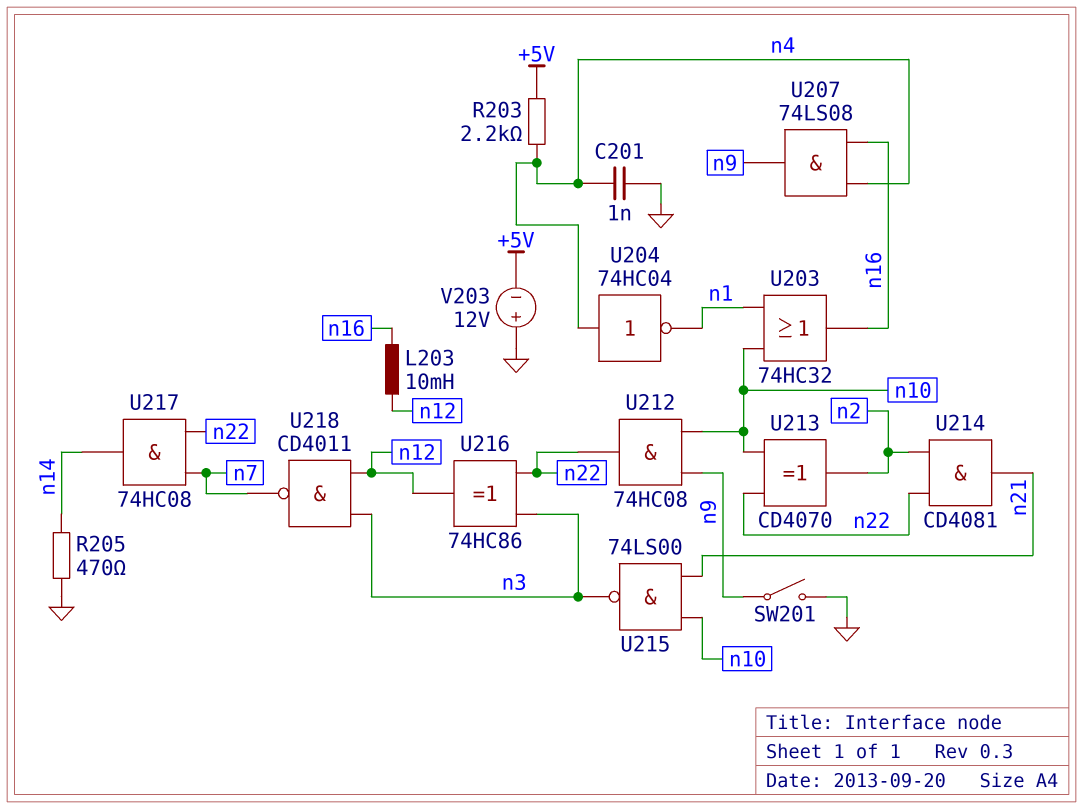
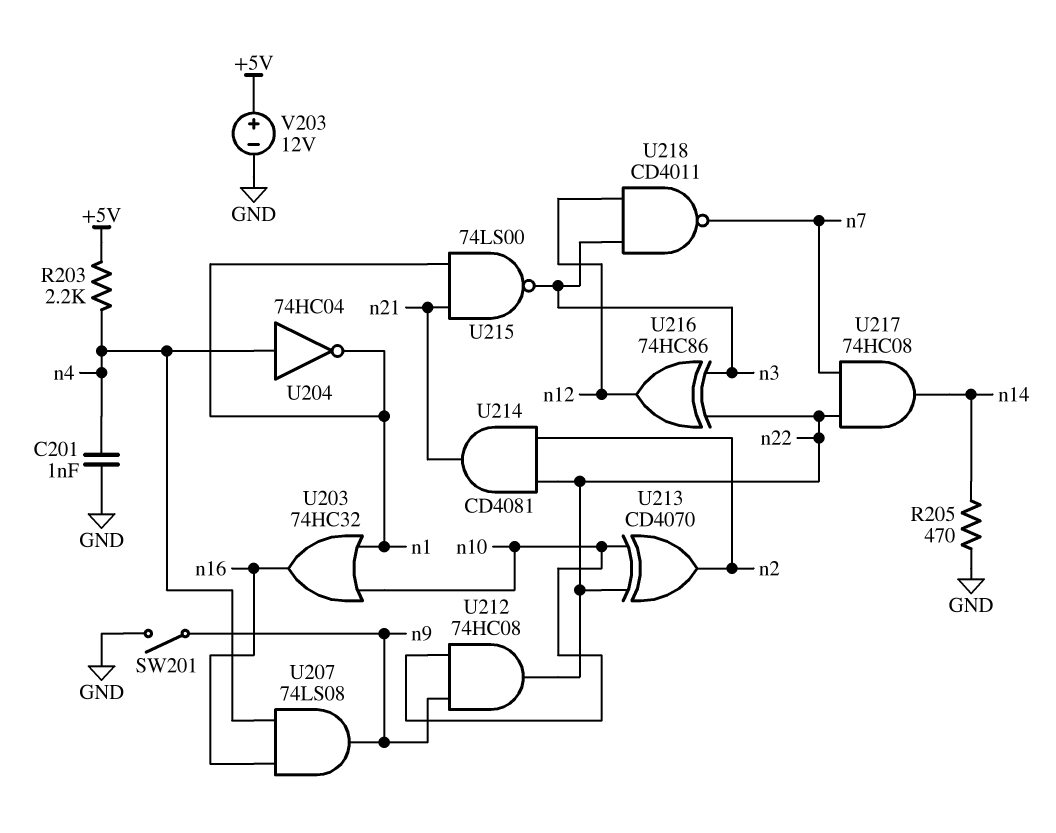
L203: 10mH (n12, n16) -> none
U215: NAND 74LS00 (in n10, in n21, out n3) -> NAND 74LS00 (in n1, in n21, out n3)
V203: 12V (plus GND, minus +5V) -> 12V (plus +5V, minus GND)

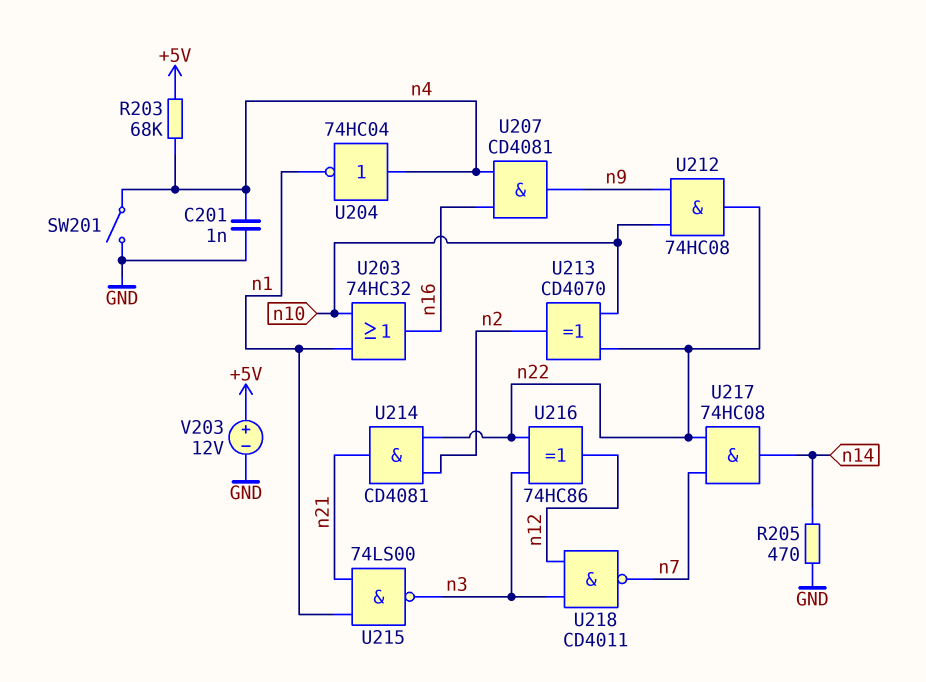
R203: 2.2k (+5V, n4) -> 68k (+5V, n4)
SW201: switch (GND, n9) -> switch (GND, n4)
U207: AND 74LS08 (in n4, in n16, out n9) -> AND CD4081 (in n4, in n16, out n9)

